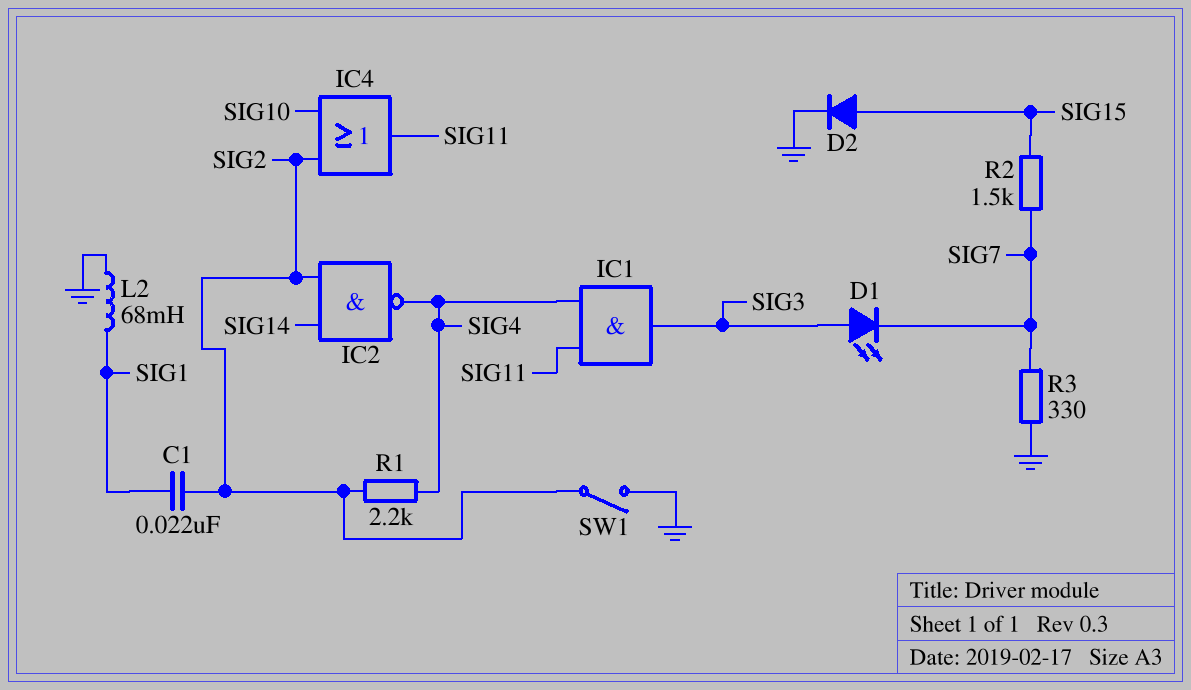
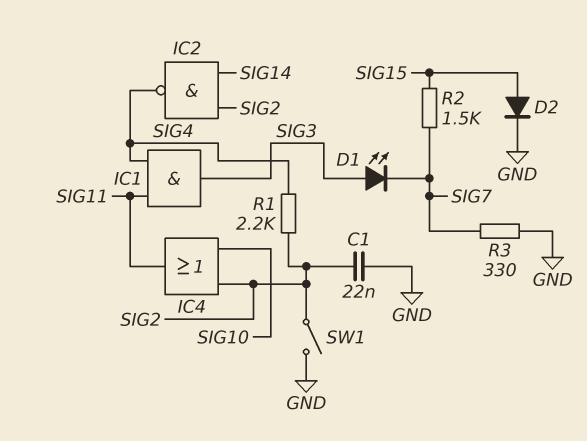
C1: 22nF (SIG1, SIG2) -> 22nF (GND, SIG2)
L2: 68mH (GND, SIG1) -> none

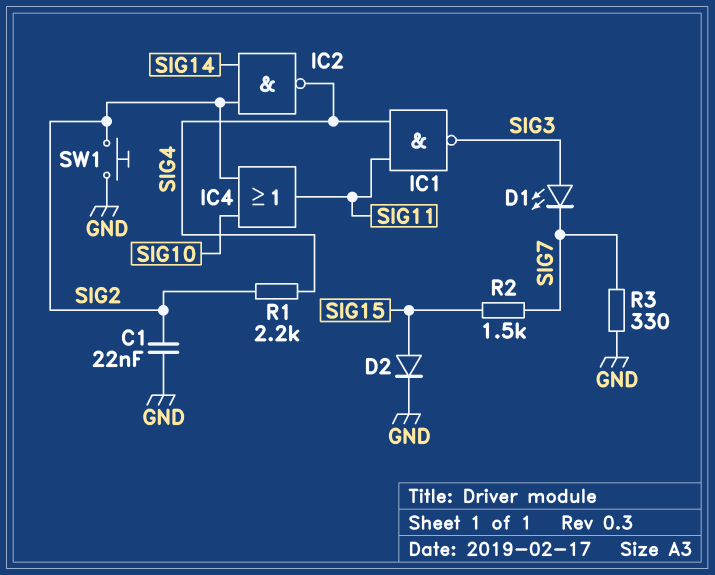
IC1: AND (in SIG4, in SIG11, out SIG3) -> NAND (in SIG4, in SIG11, out SIG3)
SW1: switch (GND, SIG2) -> button (GND, SIG2)

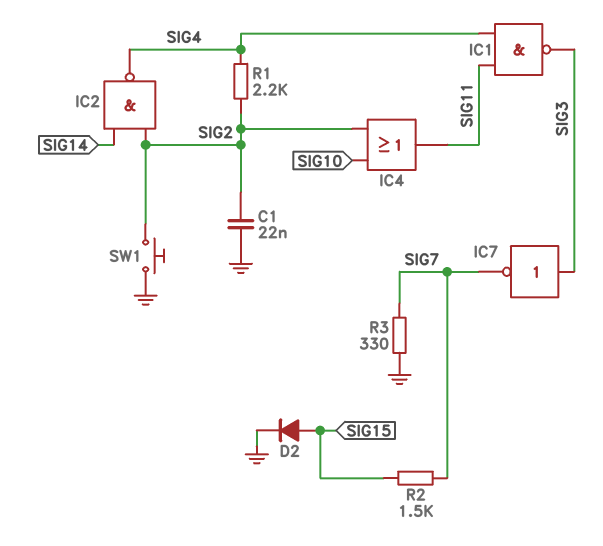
D1: LED (A SIG3, K SIG7) -> none
IC7: none -> NOT (in SIG3, out SIG7)

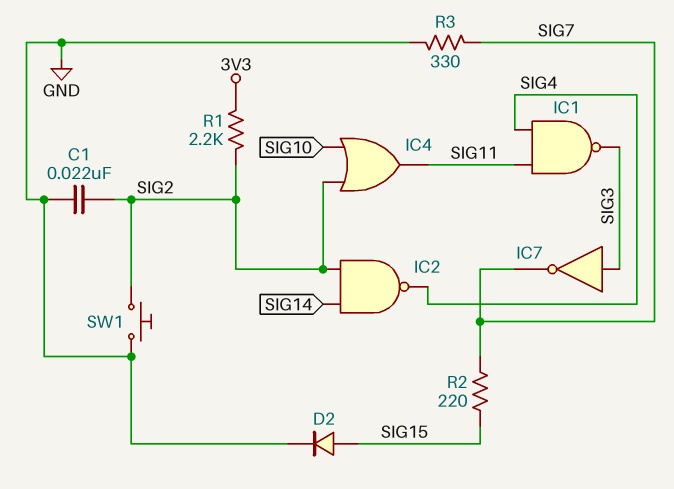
R1: 2.2k (SIG2, SIG4) -> 2.2k (3V3, SIG2)
R2: 1.5k (SIG7, SIG15) -> 220 (SIG7, SIG15)

